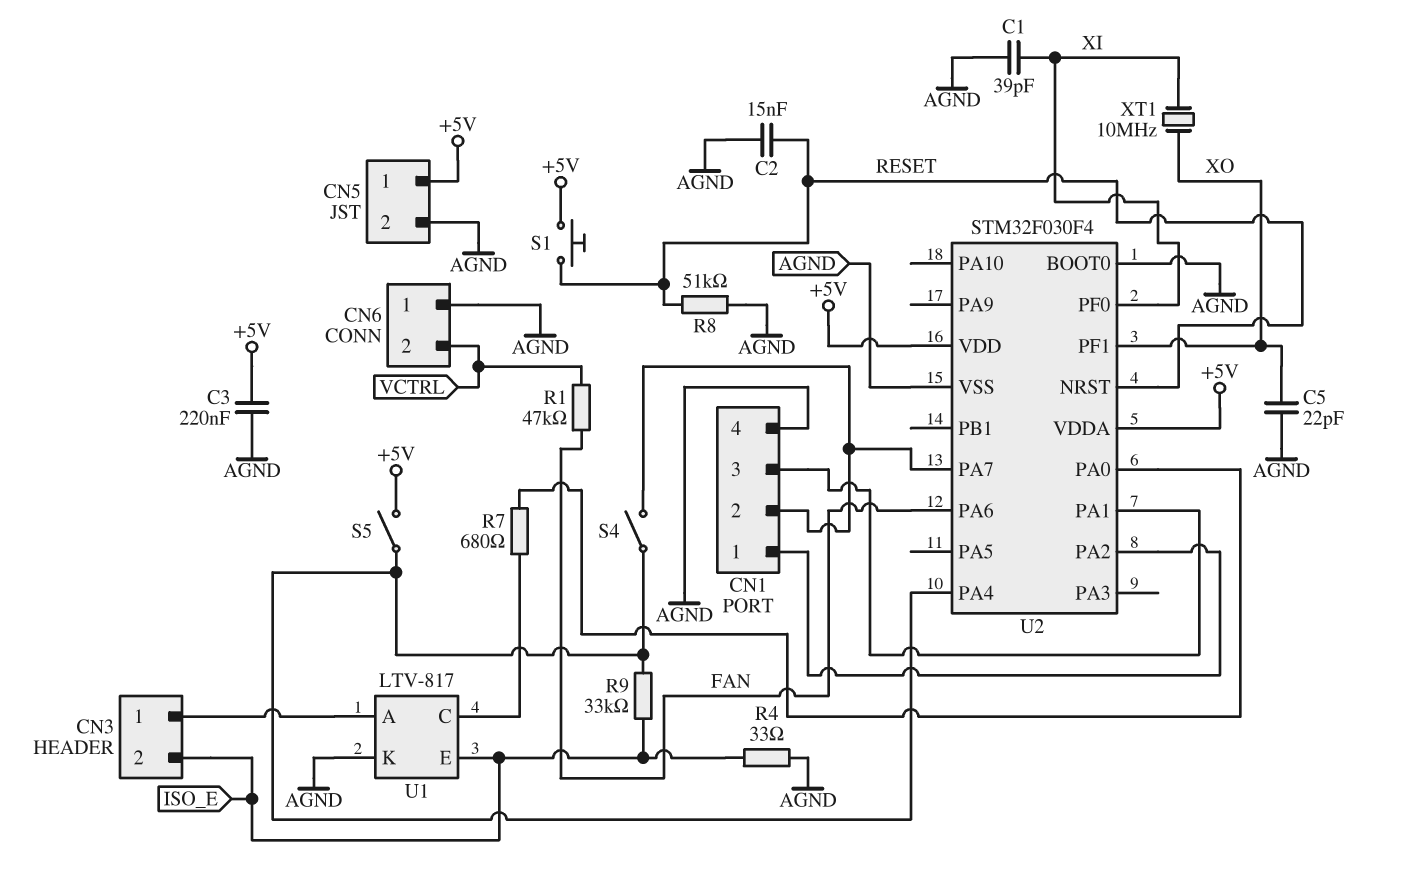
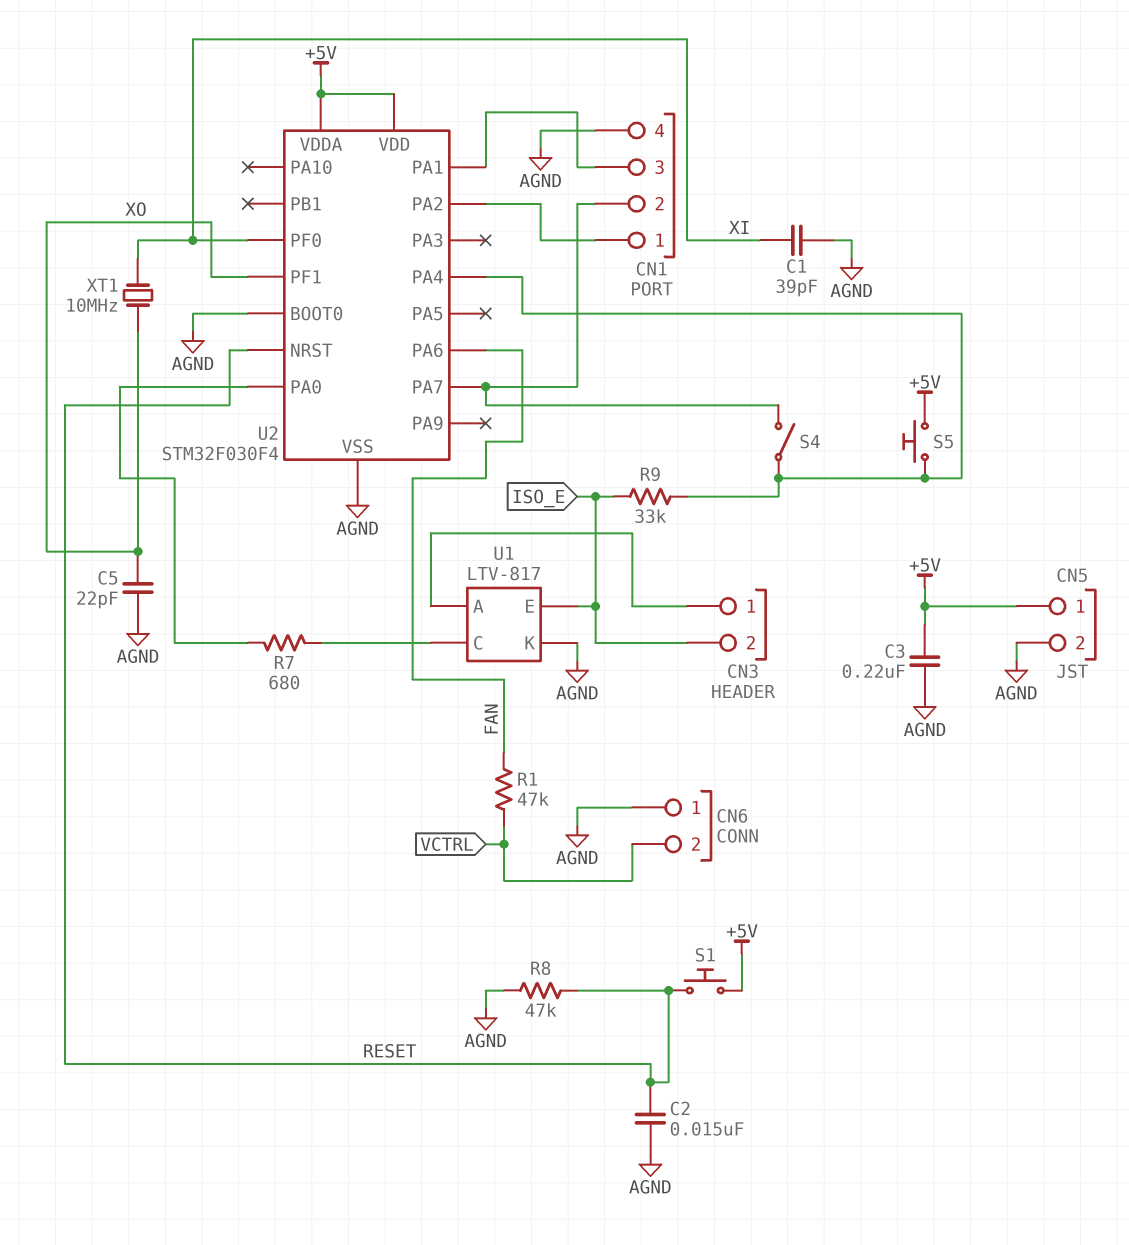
R4: 33 (AGND, ISO_E) -> none
R8: 51k (AGND, RESET) -> 47k (AGND, RESET)
S5: switch (+5V, U2/PA4) -> button (+5V, U2/PA4)

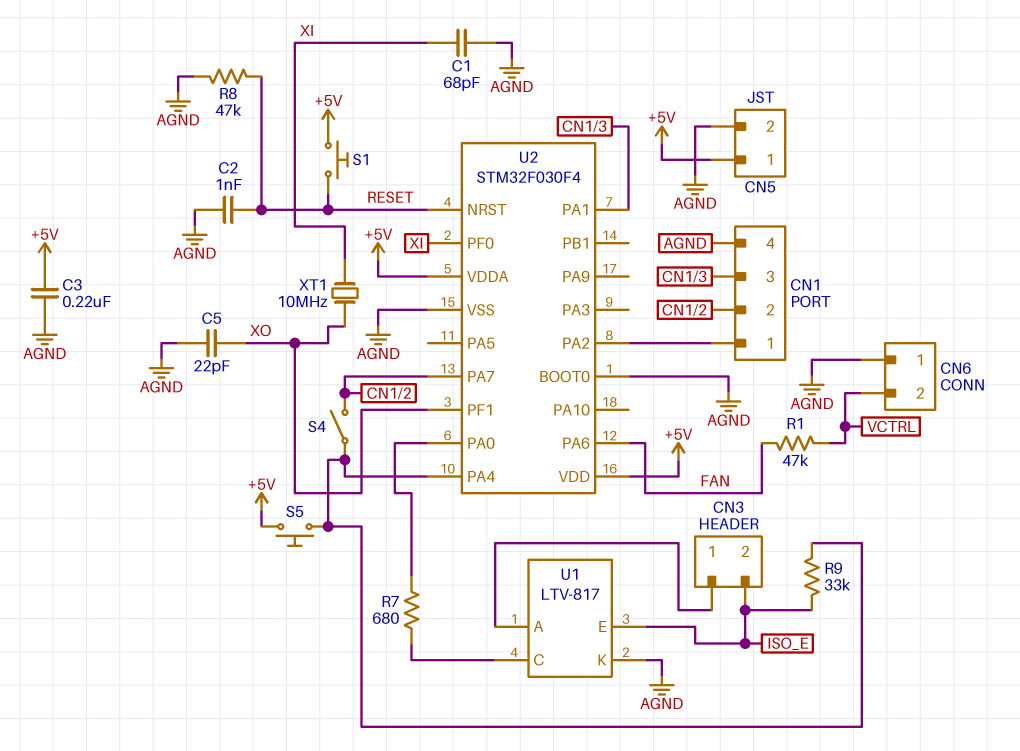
C1: 39pF (AGND, XI) -> 68pF (AGND, XI)
C2: 15nF (AGND, RESET) -> 1nF (AGND, RESET)

